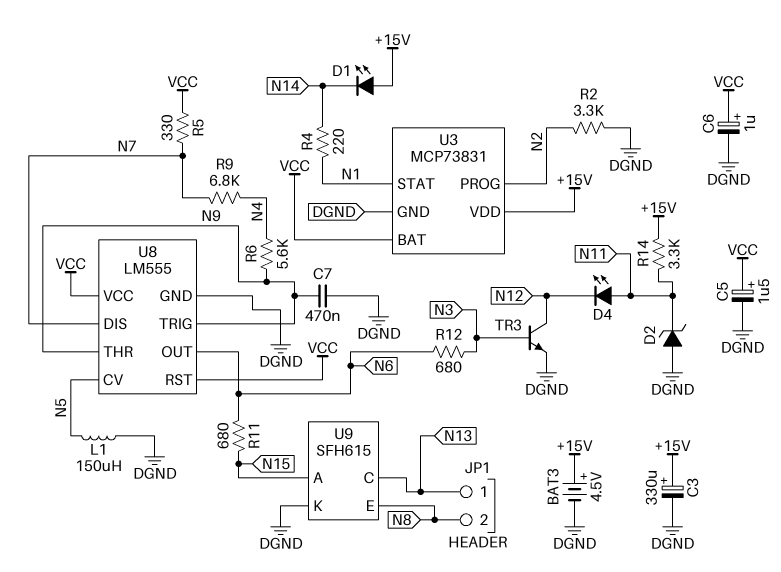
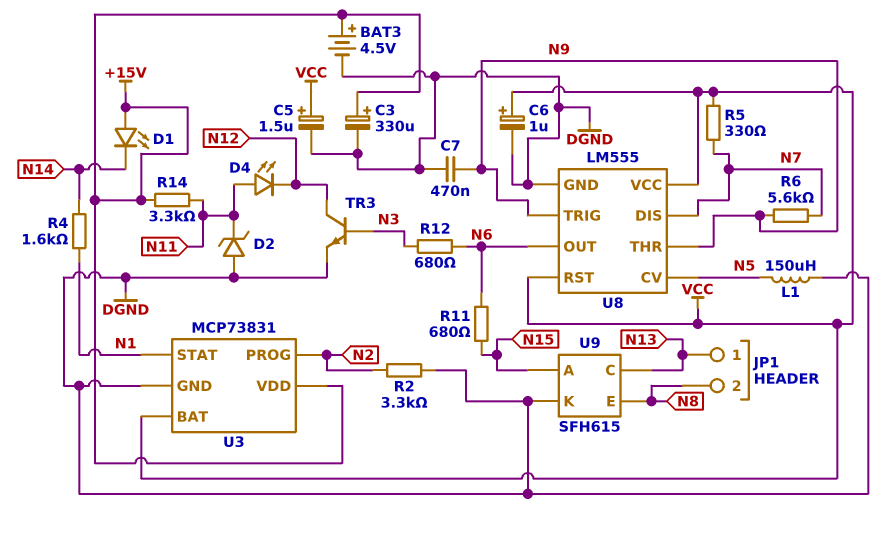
R4: 220 (N1, N14) -> 1.6k (N1, N14)
R6: 5.6k (N4, N9) -> 5.6k (N7, N9)
R9: 6.8k (N4, N7) -> none

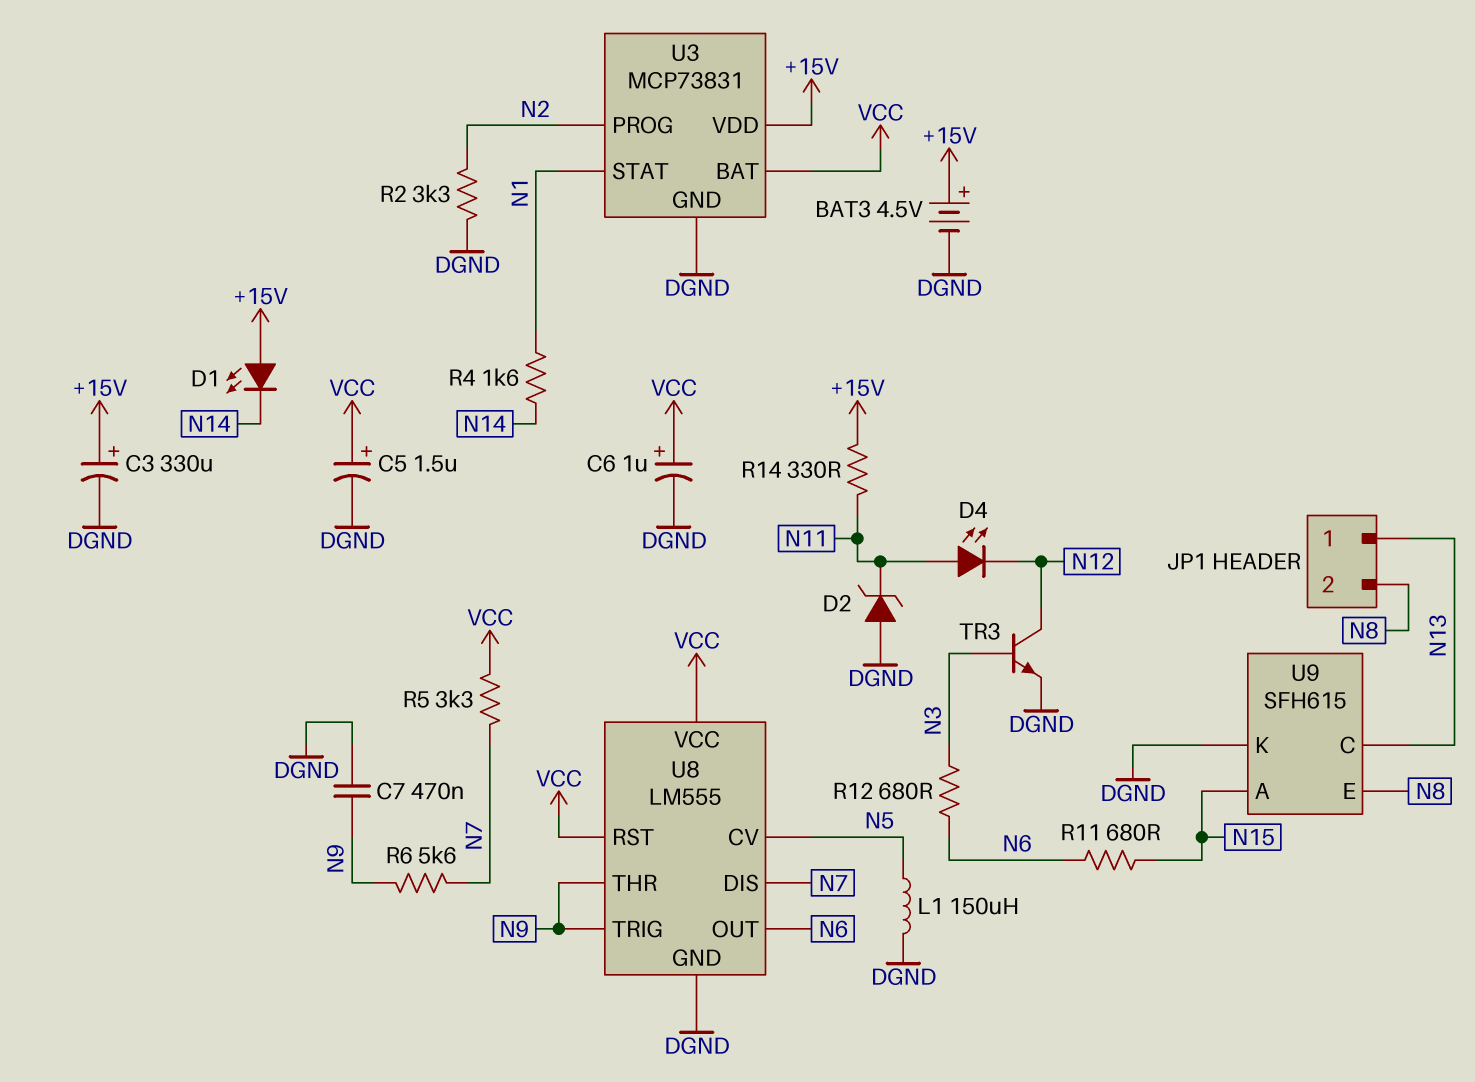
R5: 330 (N7, VCC) -> 3.3k (N7, VCC)
R14: 3.3k (+15V, N11) -> 330 (+15V, N11)

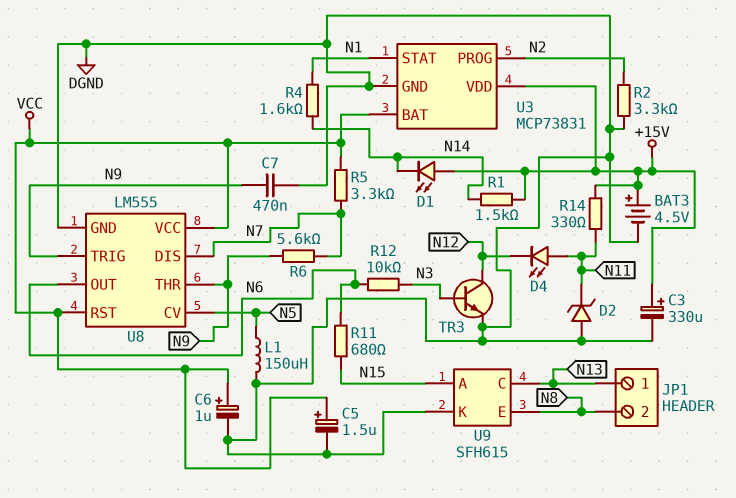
R1: none -> 1.5k (+15V, N14)
R12: 680 (N3, N6) -> 10k (N3, N6)

